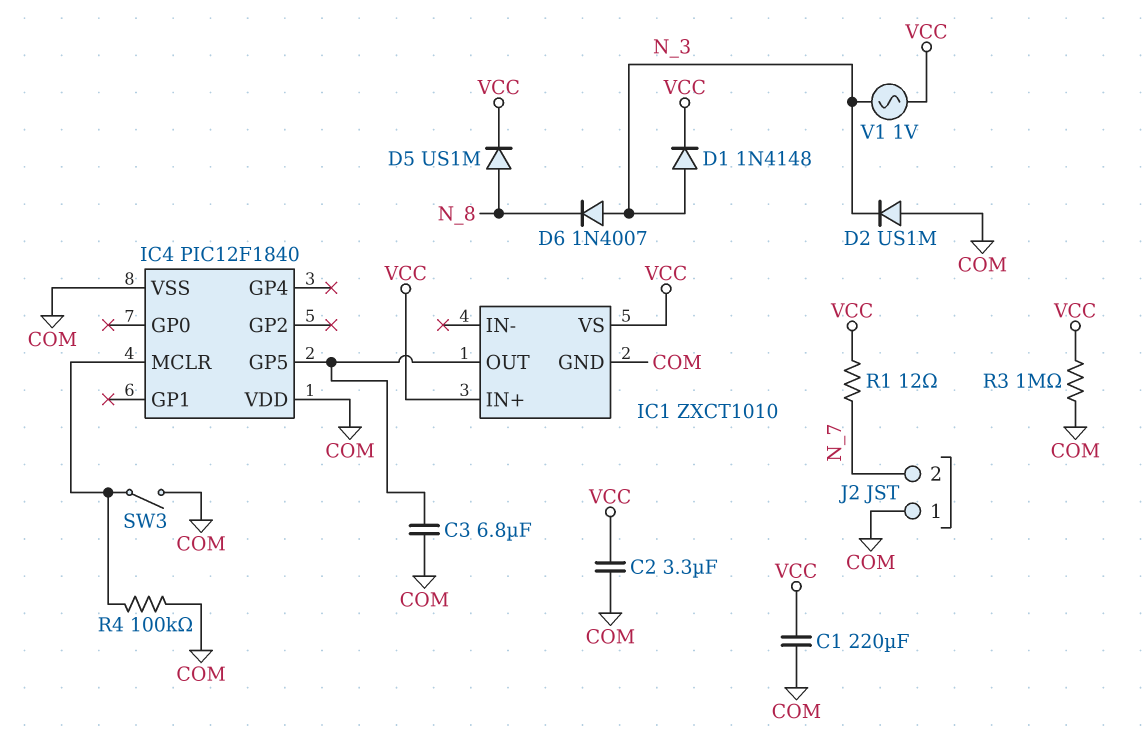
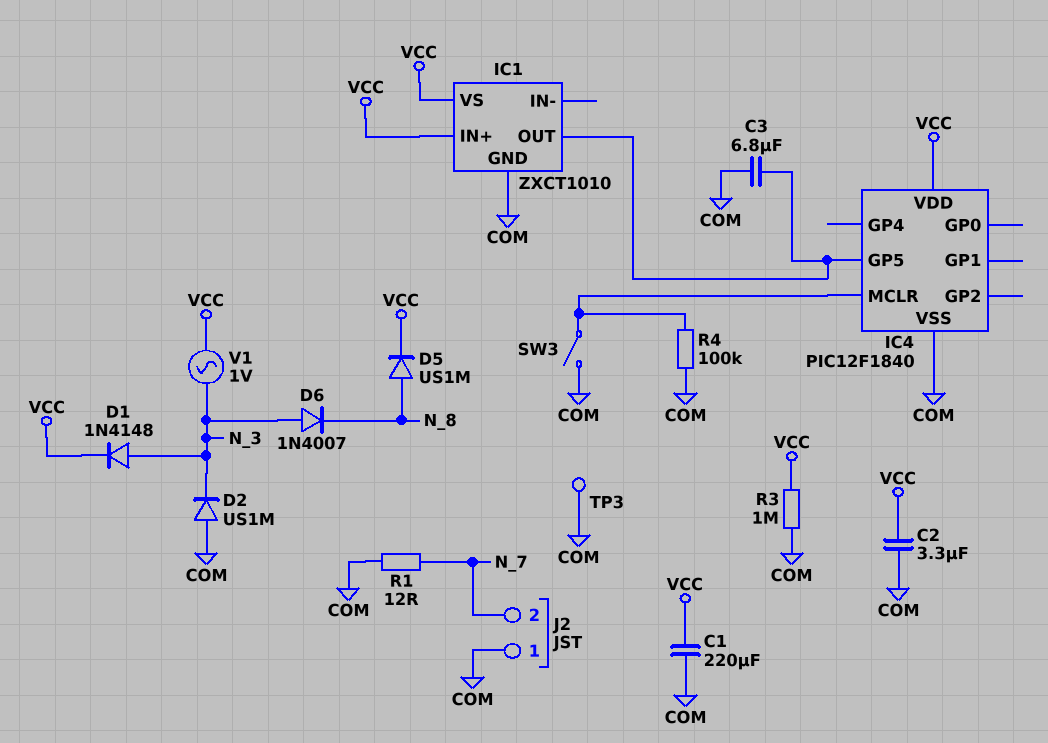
IC4 pin VDD: COM -> VCC
R1: 12 (N_7, VCC) -> 12 (COM, N_7)
TP3: none -> test point (COM)

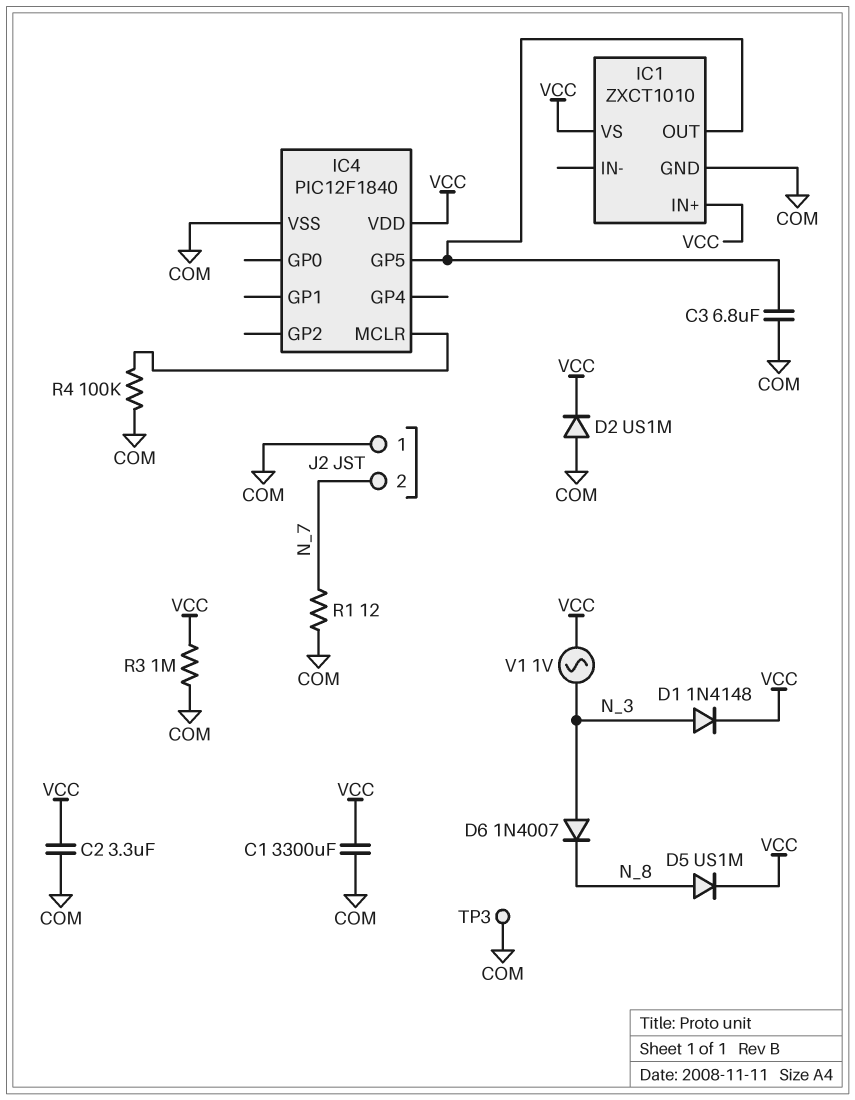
C1: 220uF (COM, VCC) -> 3300uF (COM, VCC)
D2: diode US1M (A COM, K N_3) -> diode US1M (A COM, K VCC)
SW3: switch (COM, IC4/MCLR) -> none

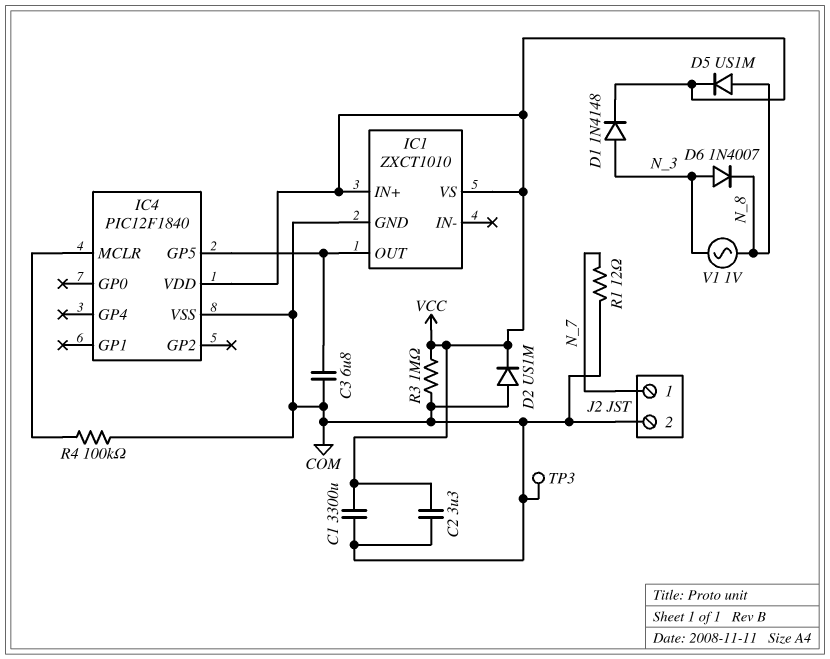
J2 pin 1: COM -> N_7
J2 pin 2: N_7 -> COM
V1: AC 1V (N_3, VCC) -> AC 1V (N_3, N_8)

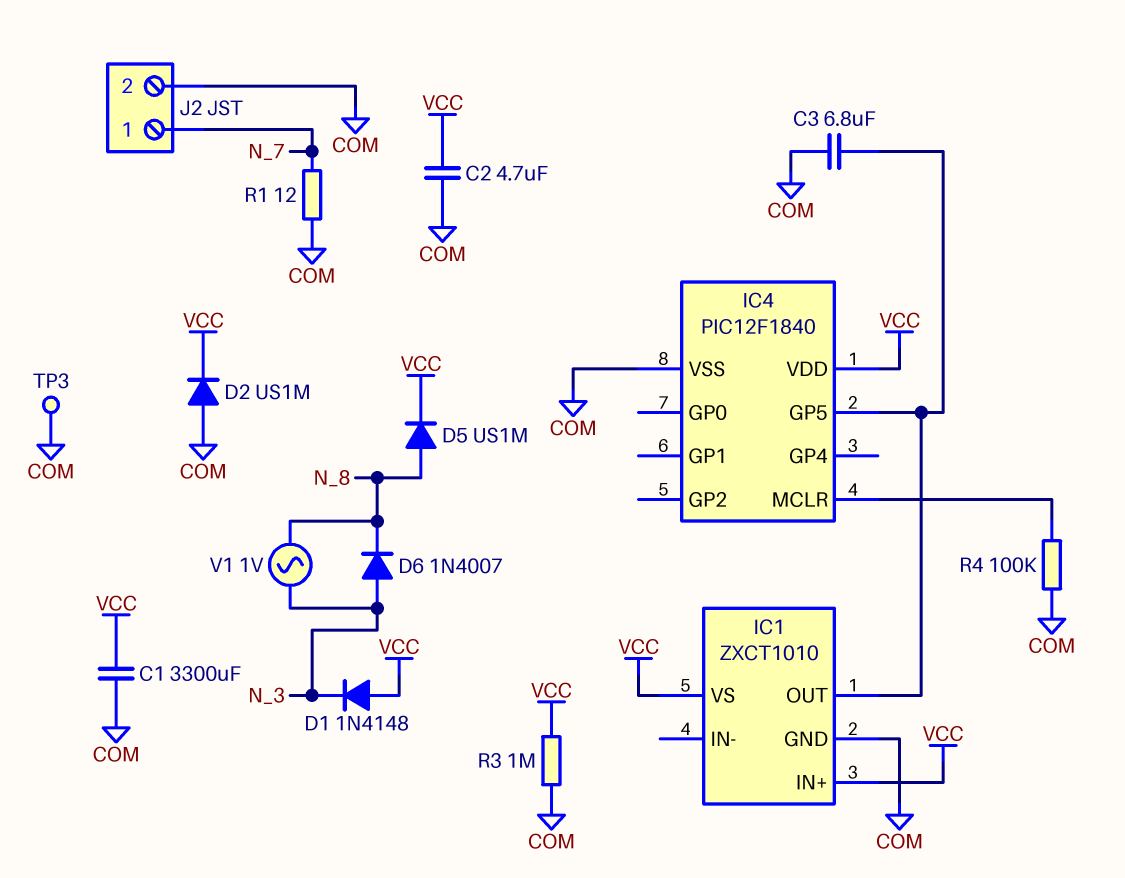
C2: 3.3uF (COM, VCC) -> 4.7uF (COM, VCC)
D1: diode 1N4148 (A N_3, K VCC) -> diode 1N4148 (A VCC, K N_3)

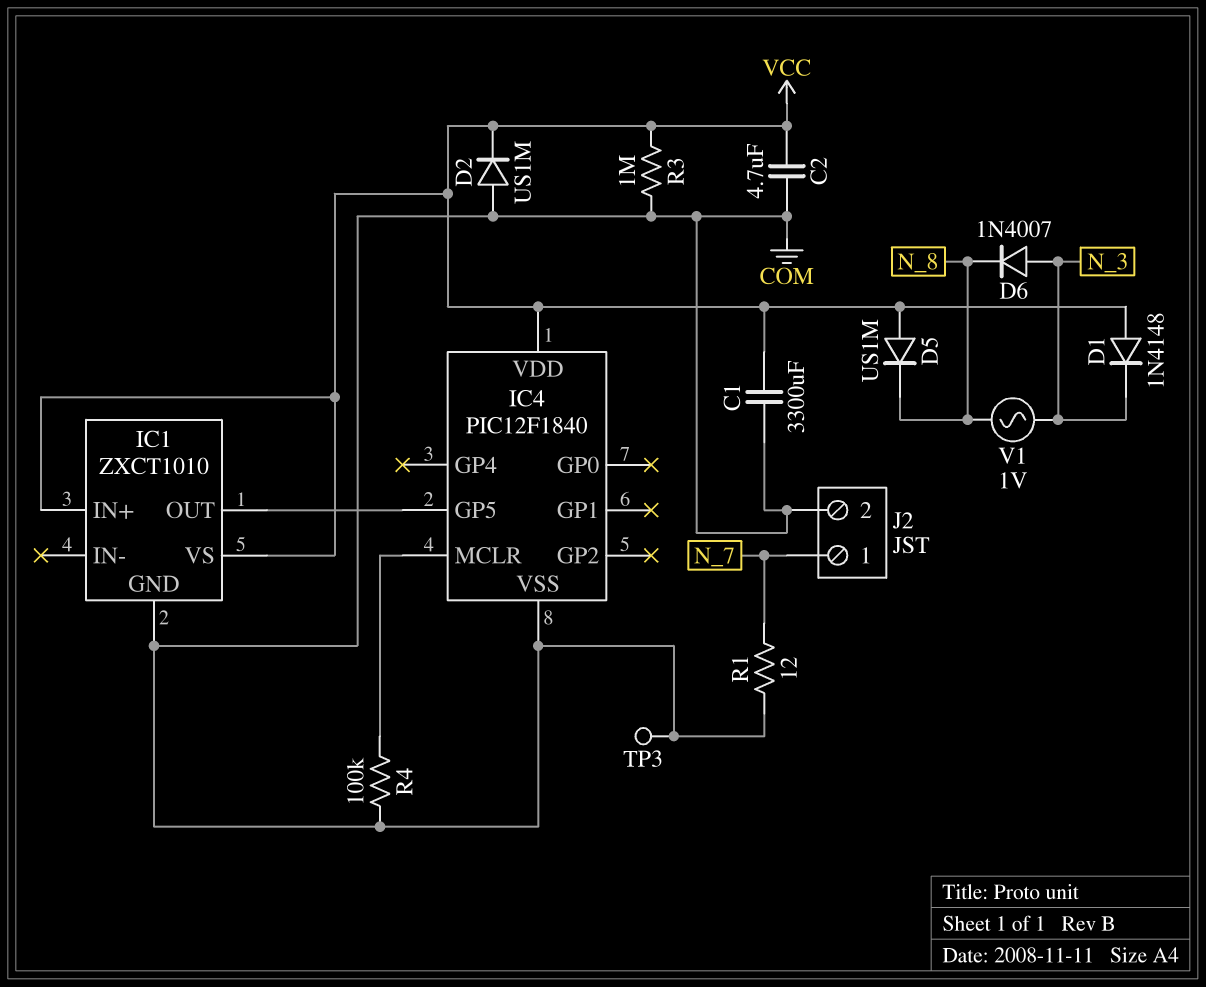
C3: 6.8uF (COM, IC1/OUT) -> none
D5: diode US1M (A N_8, K VCC) -> diode US1M (A VCC, K N_8)

